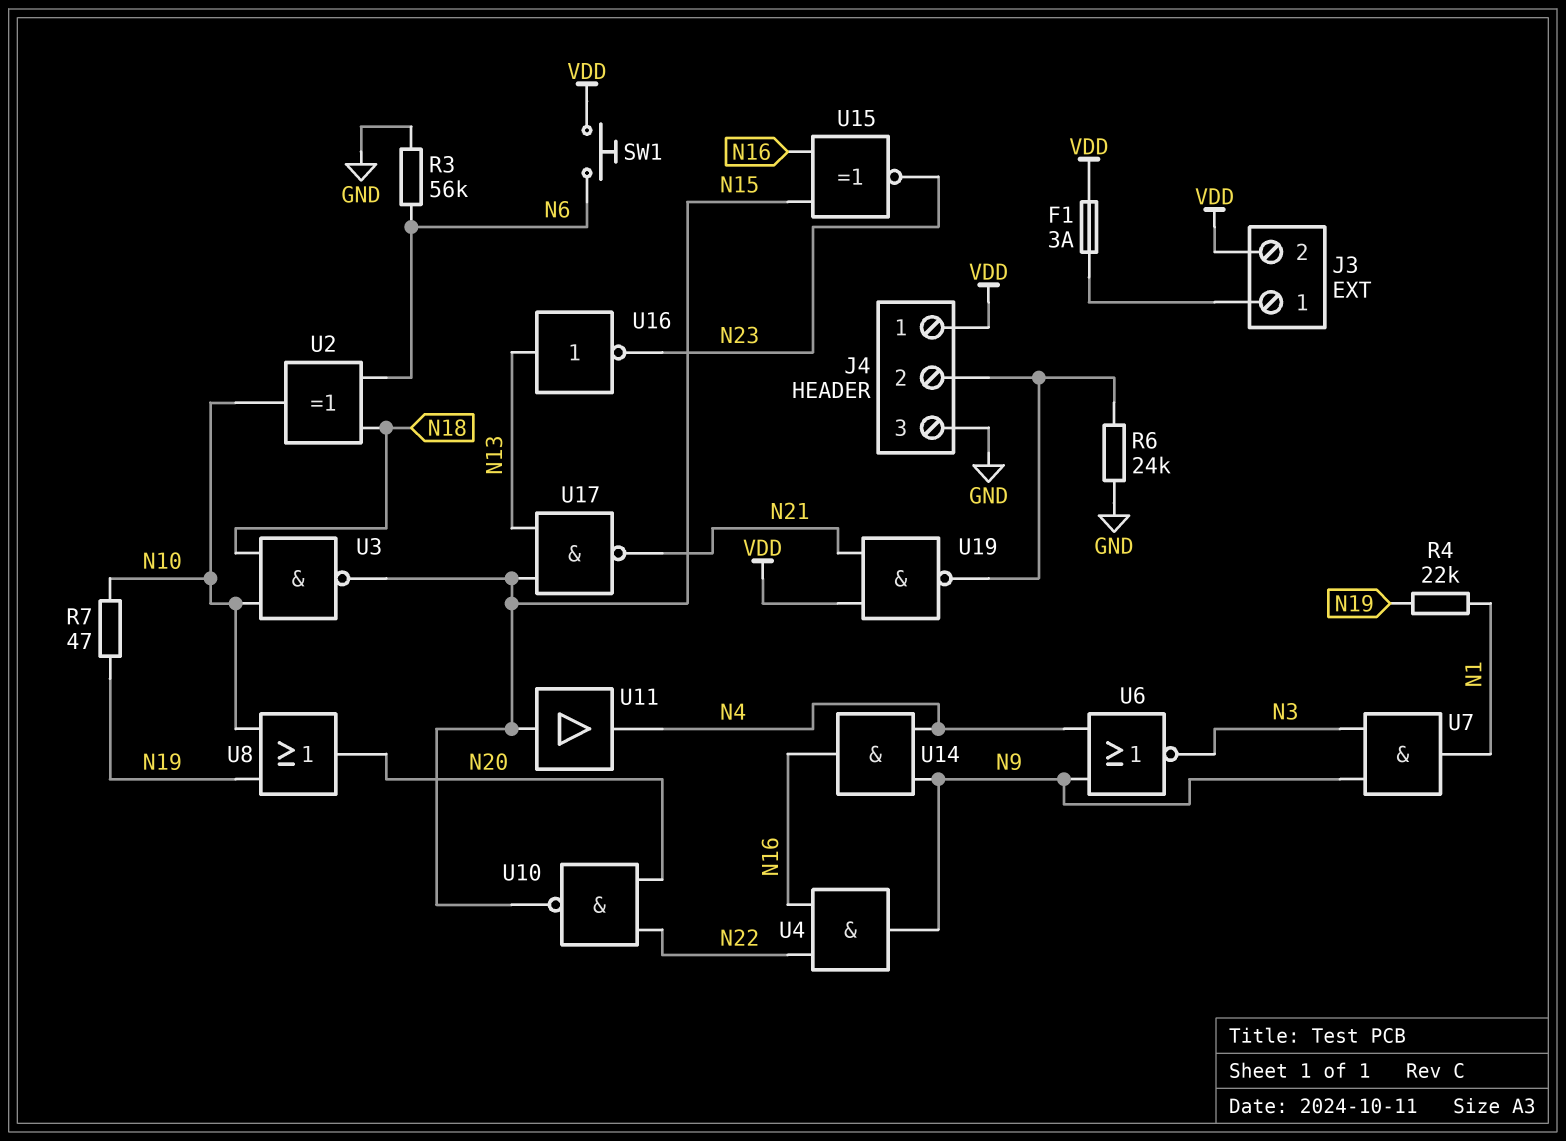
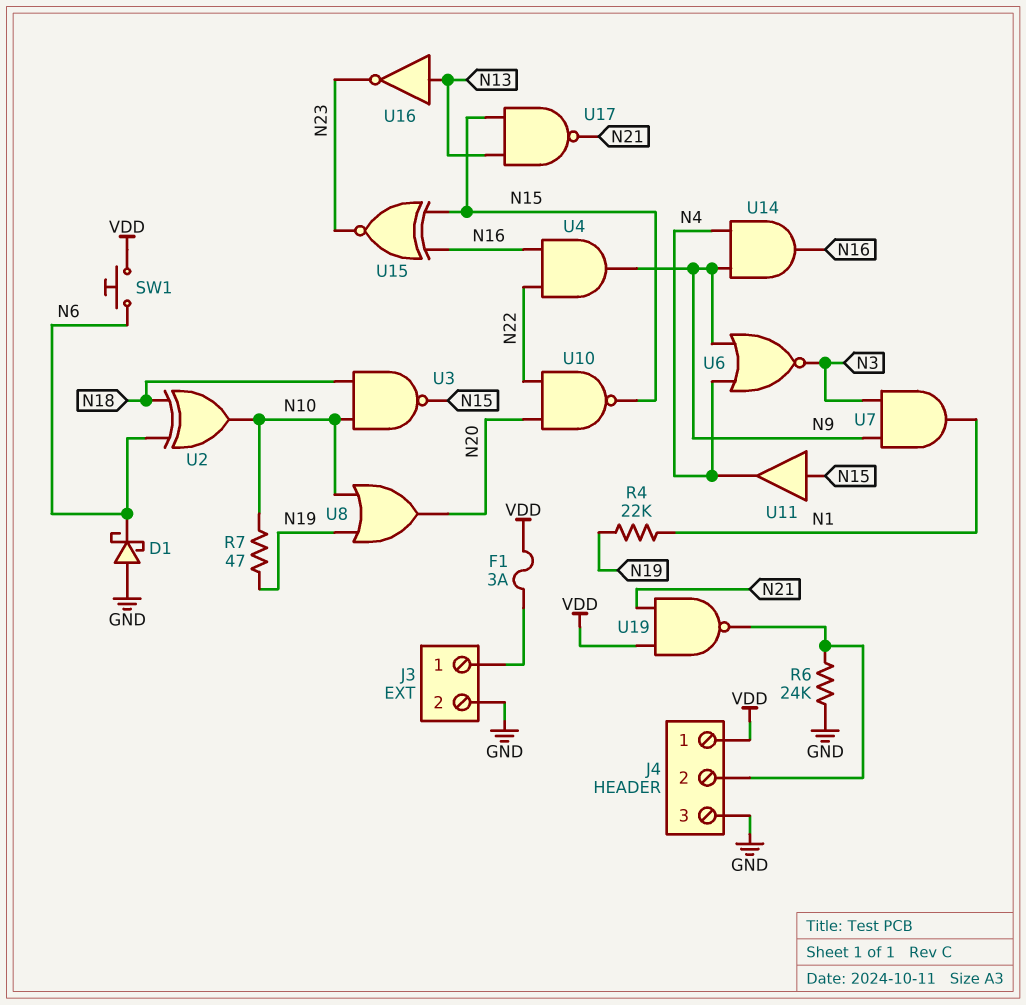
D1: none -> schottky (A GND, K N6)
J3 pin 2: VDD -> GND
R3: 56k (GND, N6) -> none

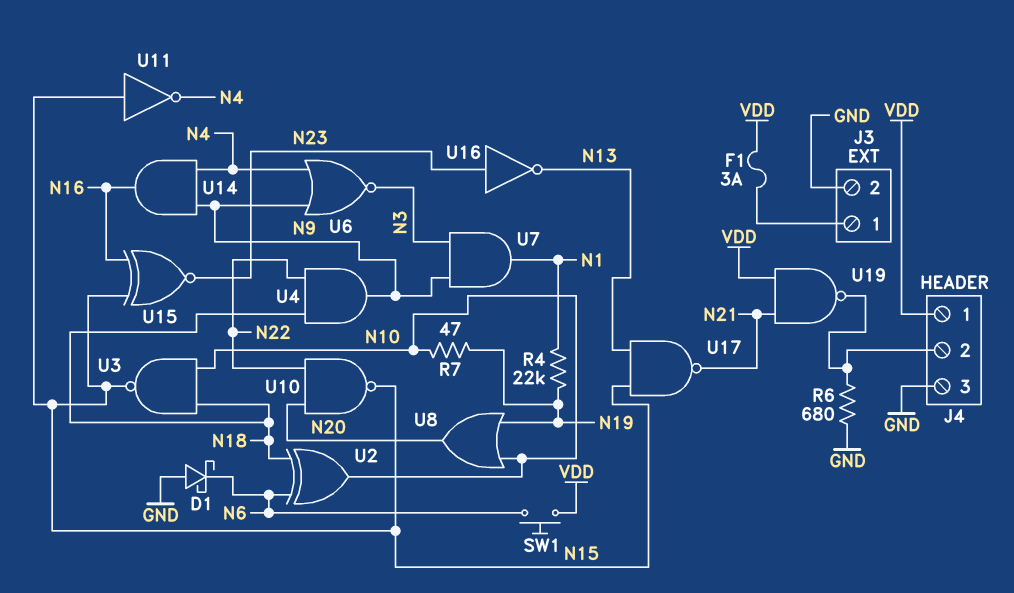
R6: 24k (GND, J4/2) -> 680 (GND, J4/2)
U4: AND (in N16, in N22, out N9) -> AND (in N18, in N22, out N9)
U11: buffer (in N15, out N4) -> NOT (in N15, out N4)
U16: NOT (in N13, out N23) -> NOT (in N23, out N13)

